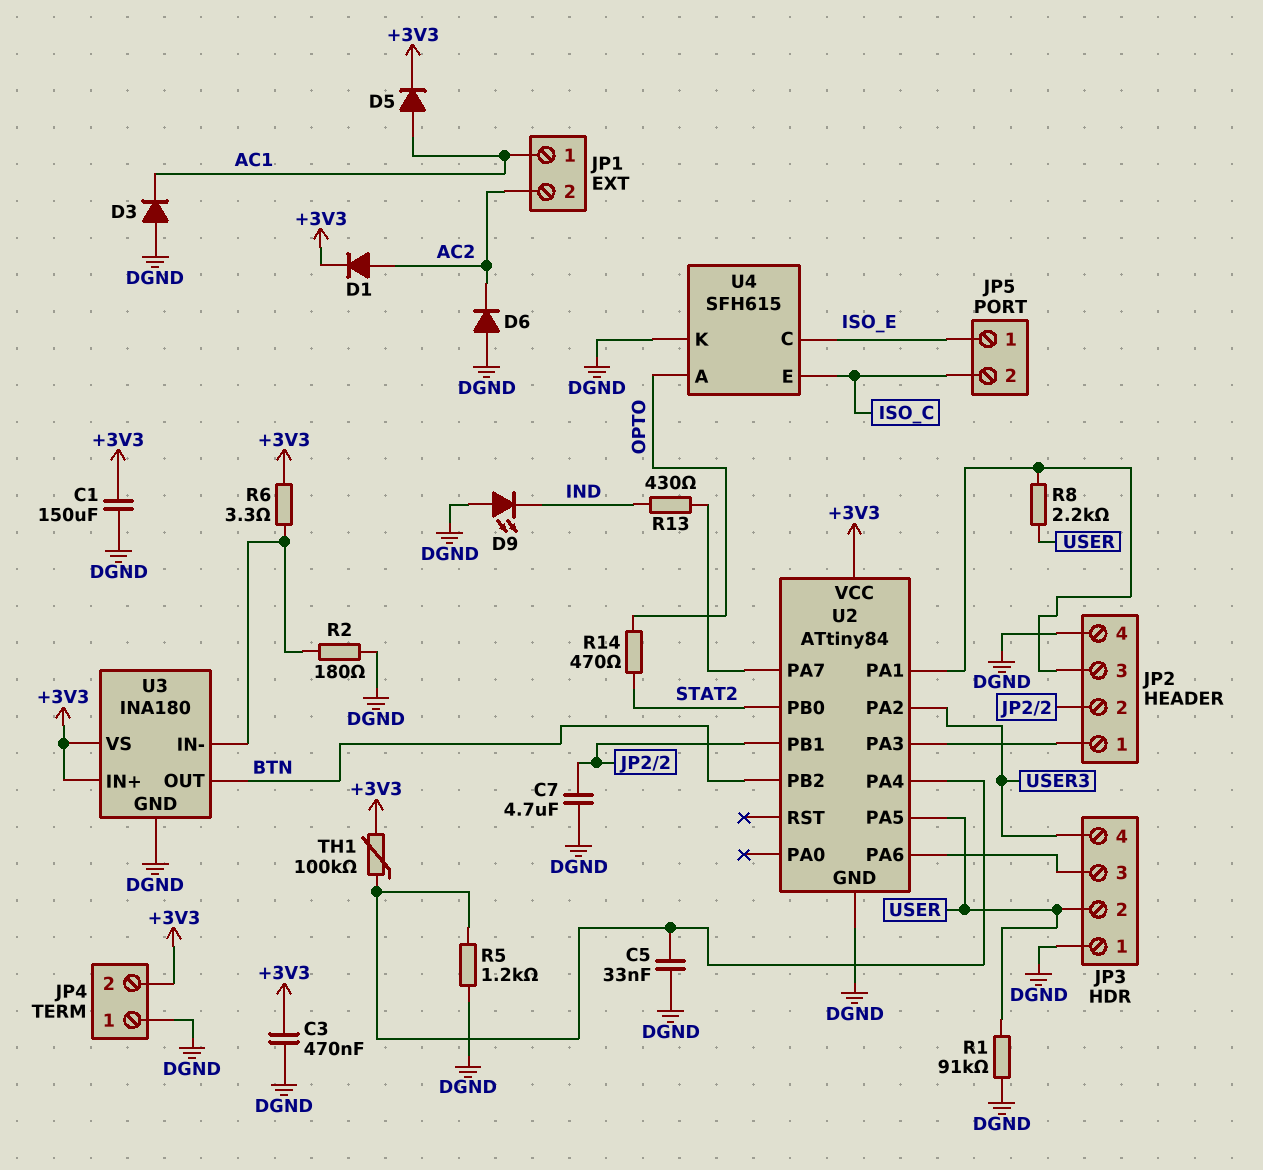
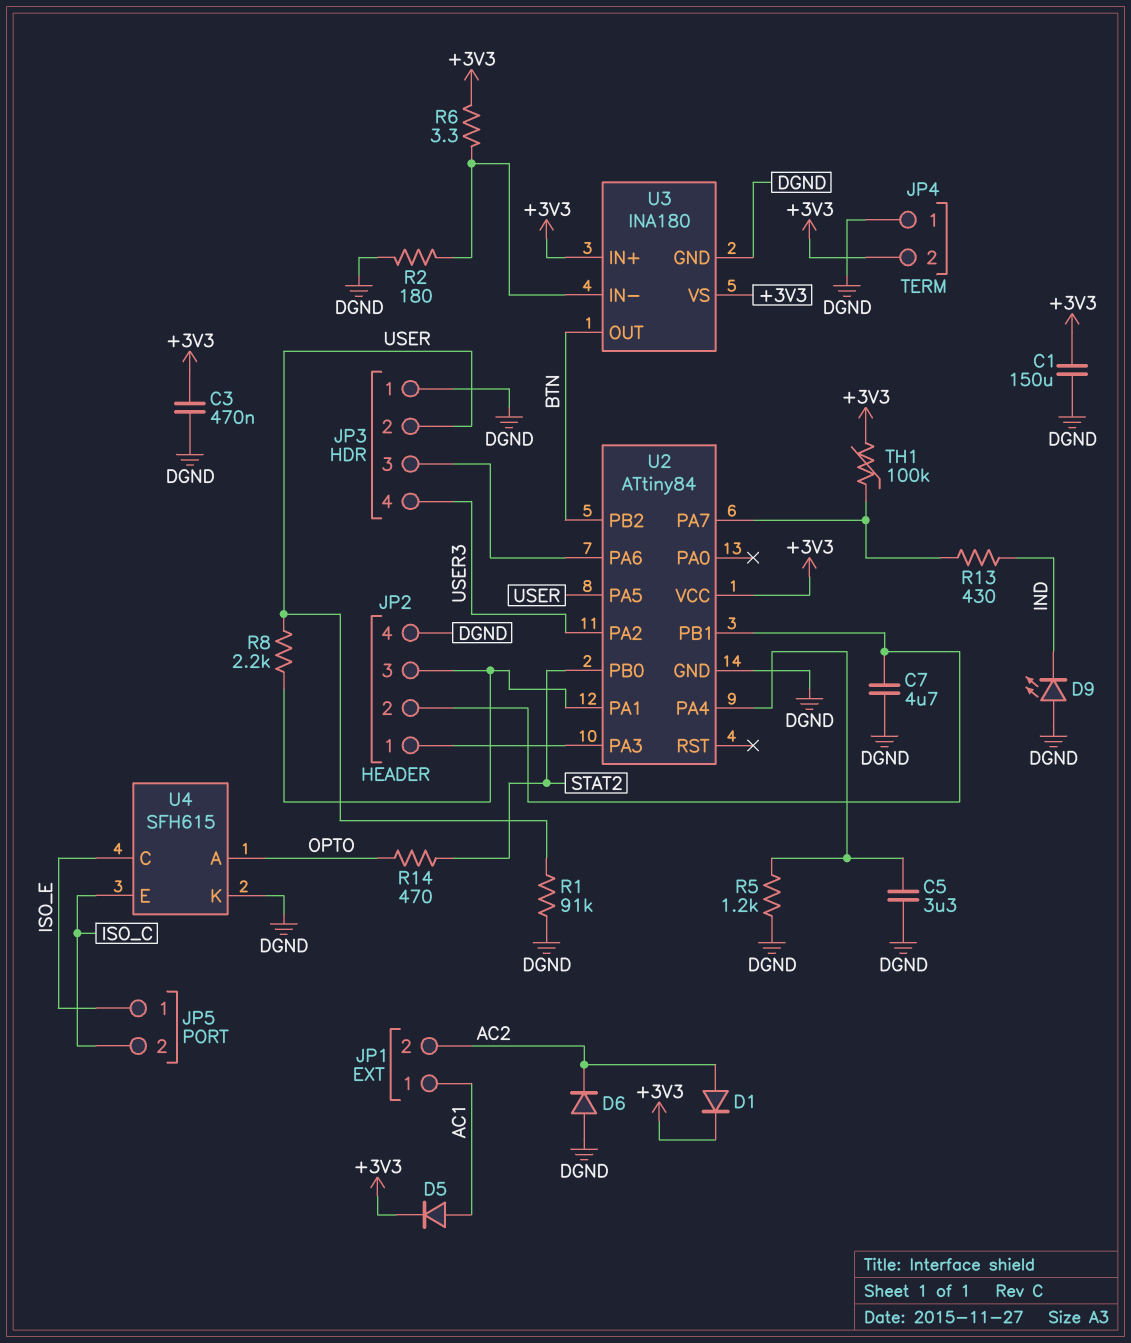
C5: 33nF (DGND, U2/PA4) -> 3.3uF (DGND, U2/PA4)
D3: diode (A DGND, K AC1) -> none
TH1: 100k (+3V3, U2/PA4) -> 100k (+3V3, U2/PA7)

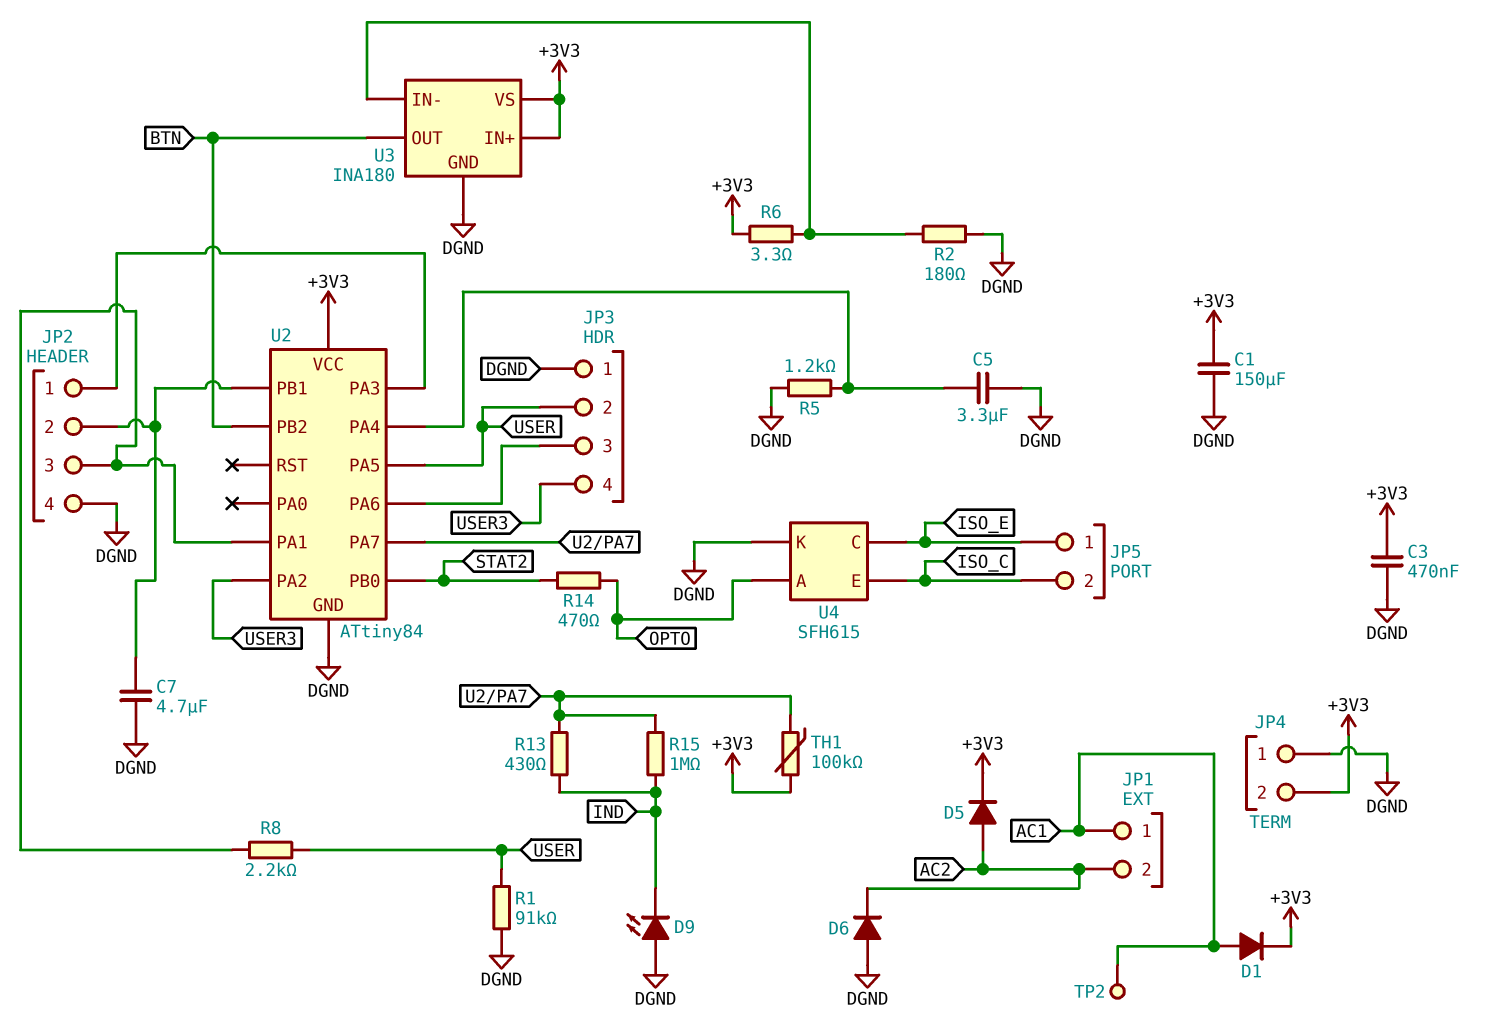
D1: diode (A AC2, K +3V3) -> diode (A AC1, K +3V3)
D5: diode (A AC1, K +3V3) -> diode (A AC2, K +3V3)
R15: none -> 1M (IND, U2/PA7)
TP2: none -> test point (AC1)

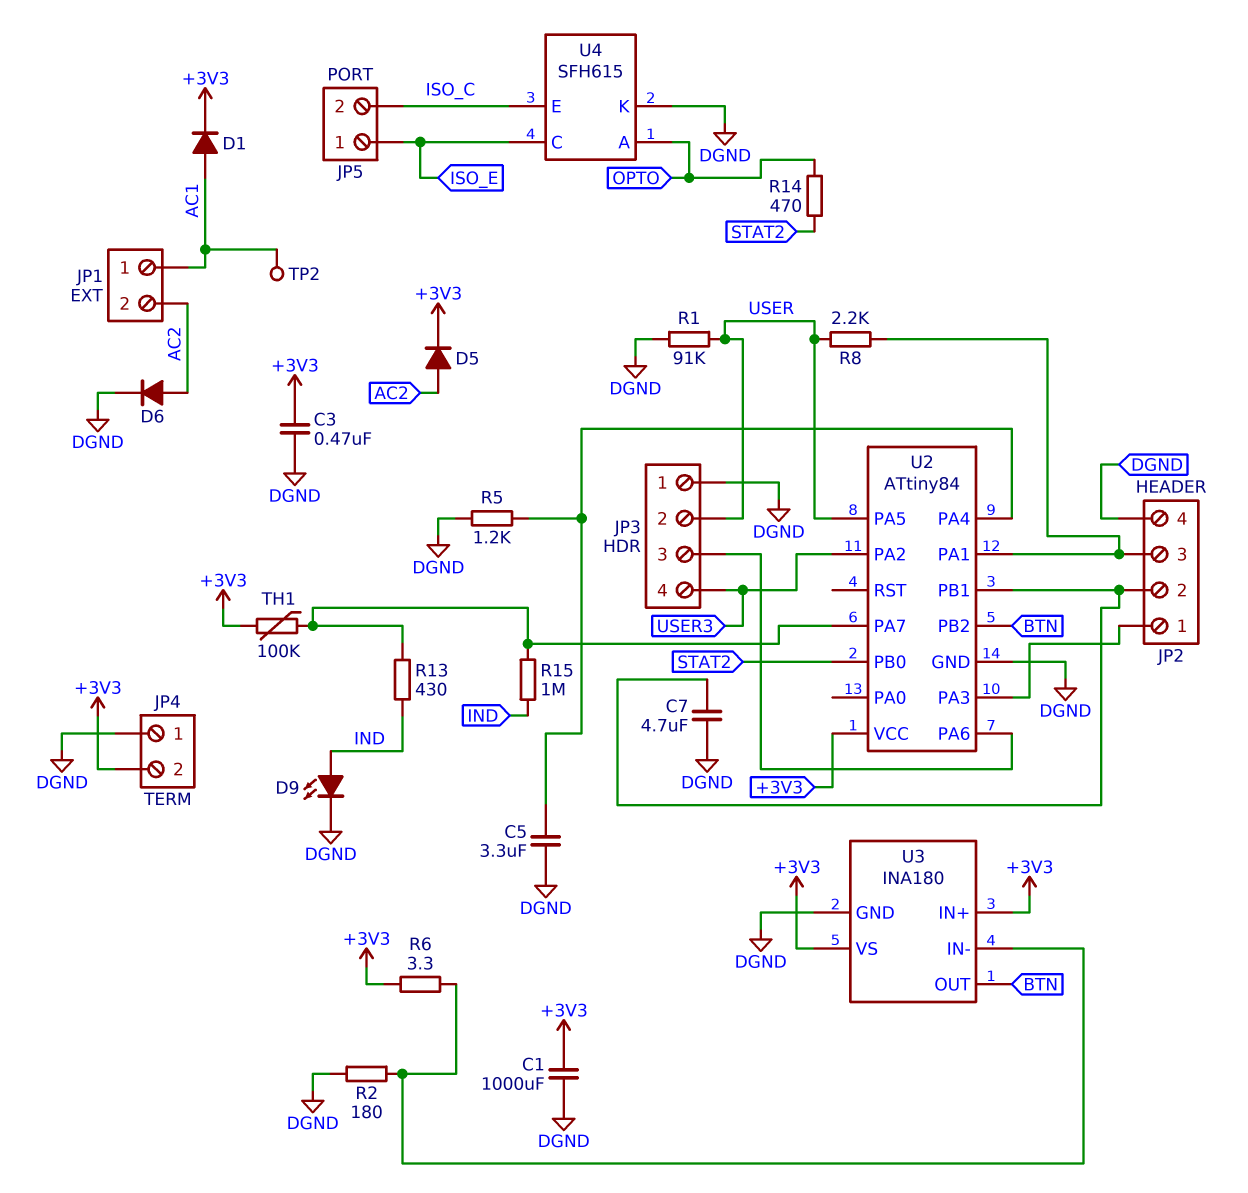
C1: 150uF (+3V3, DGND) -> 1000uF (+3V3, DGND)
D6: diode (A DGND, K AC2) -> diode (A AC2, K DGND)
D9: LED (A DGND, K IND) -> LED (A IND, K DGND)

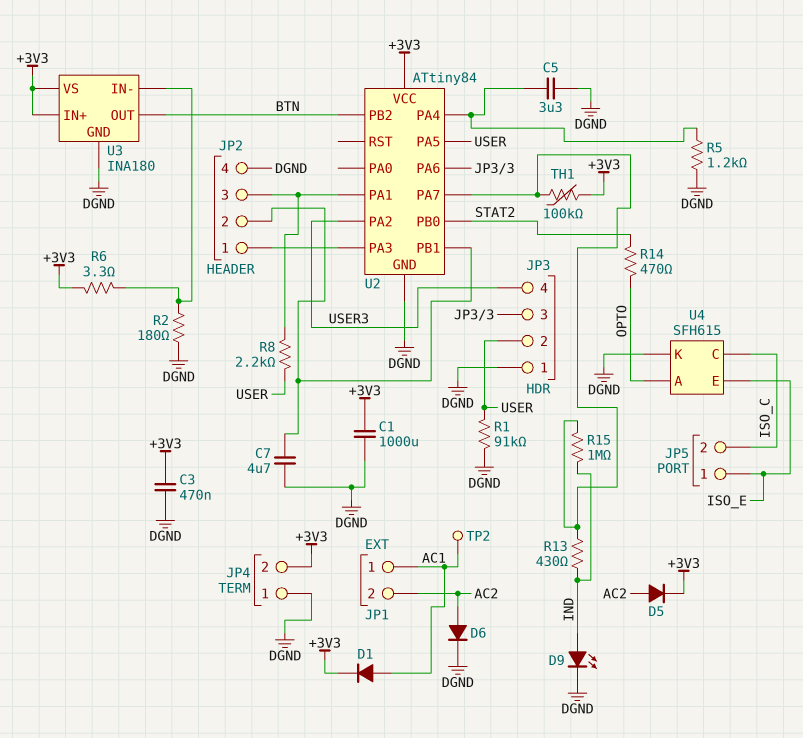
U4 pin C: ISO_E -> ISO_C
U4 pin E: ISO_C -> ISO_E

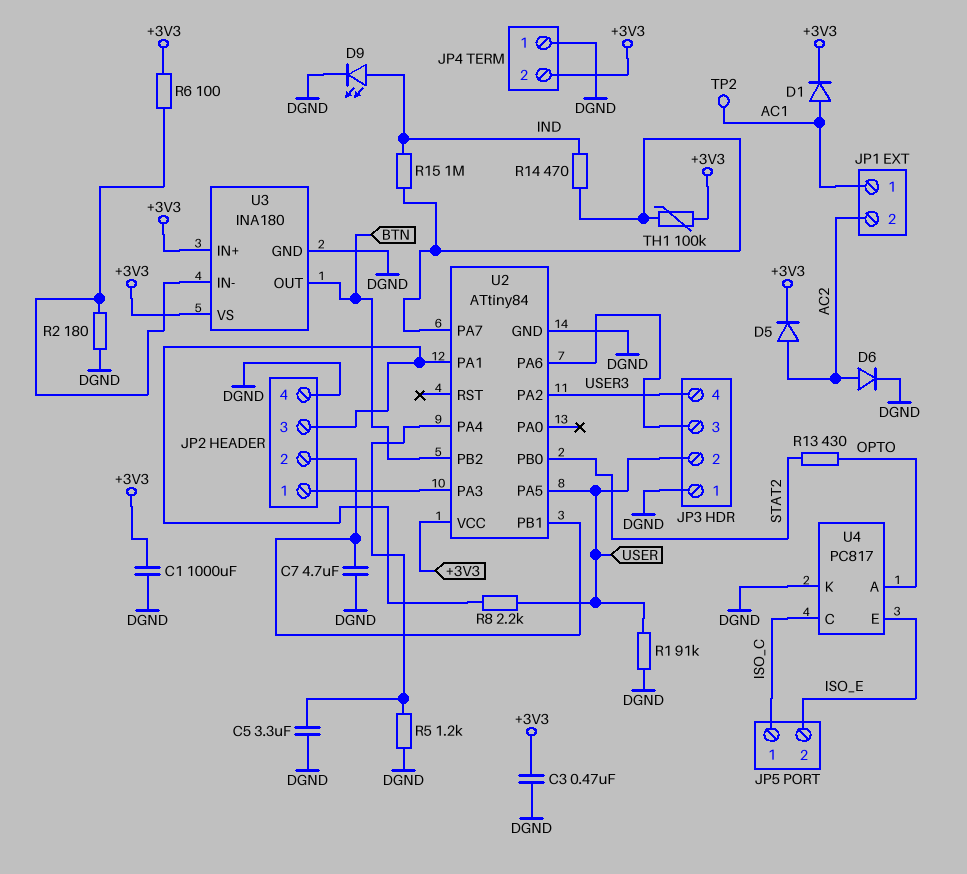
JP5 pin 1: ISO_E -> ISO_C
JP5 pin 2: ISO_C -> ISO_E
R6: 3.3 (+3V3, U3/IN-) -> 100 (+3V3, U3/IN-)
R13: 430 (IND, U2/PA7) -> 430 (OPTO, STAT2)
R14: 470 (OPTO, STAT2) -> 470 (IND, U2/PA7)
U4: SFH615 -> PC817

